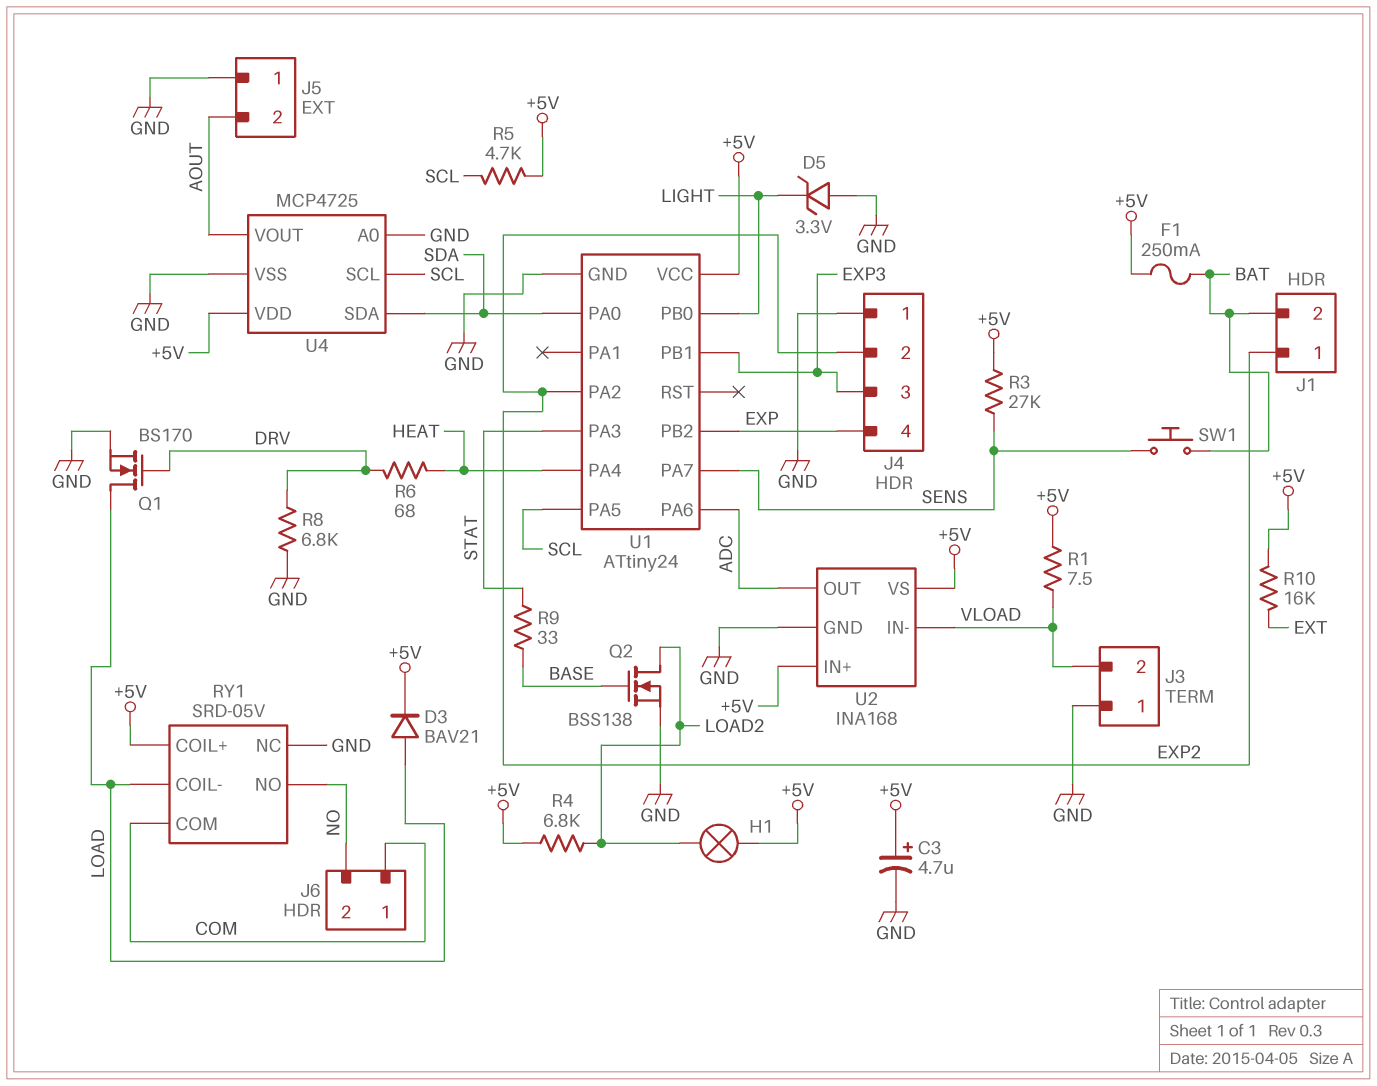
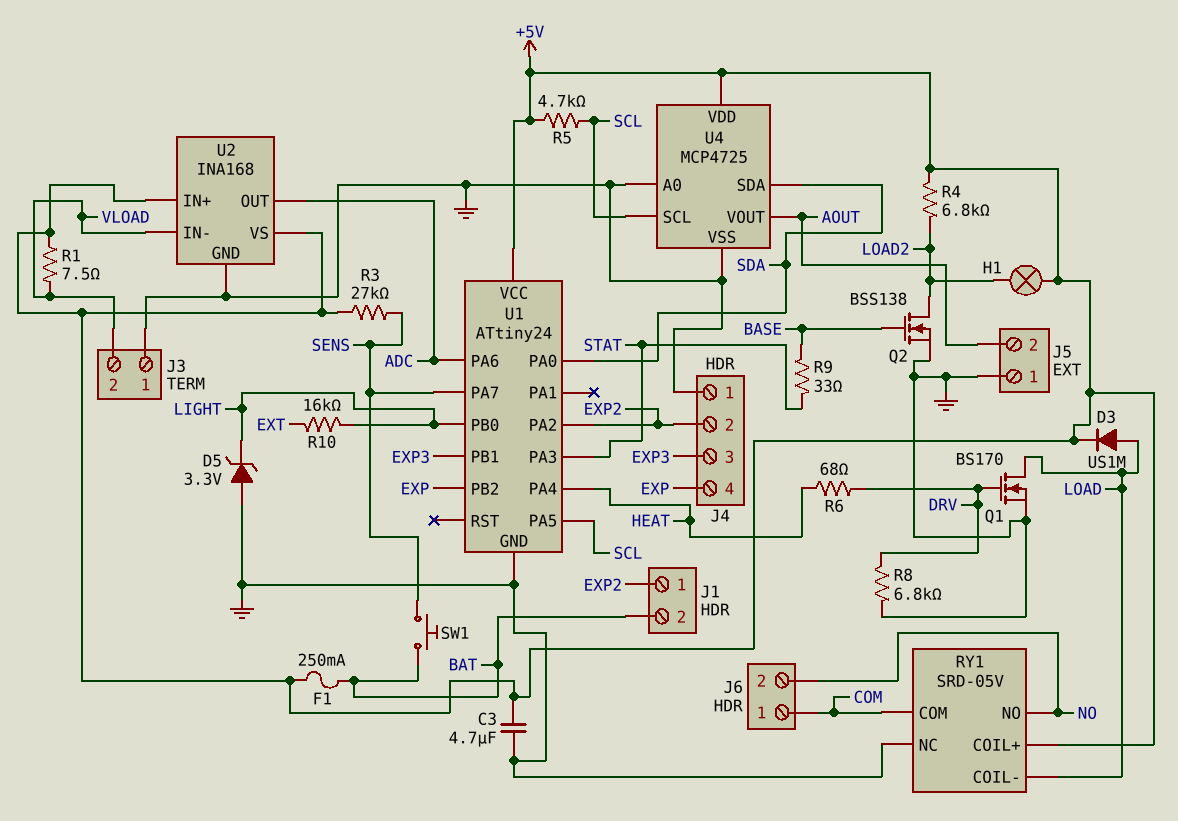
C3: 4.7uF (plus +5V, minus GND) -> 4.7uF (+5V, GND)
D3: diode BAV21 (A LOAD, K +5V) -> diode US1M (A LOAD, K +5V)
R10: 16k (+5V, EXT) -> 16k (EXT, LIGHT)

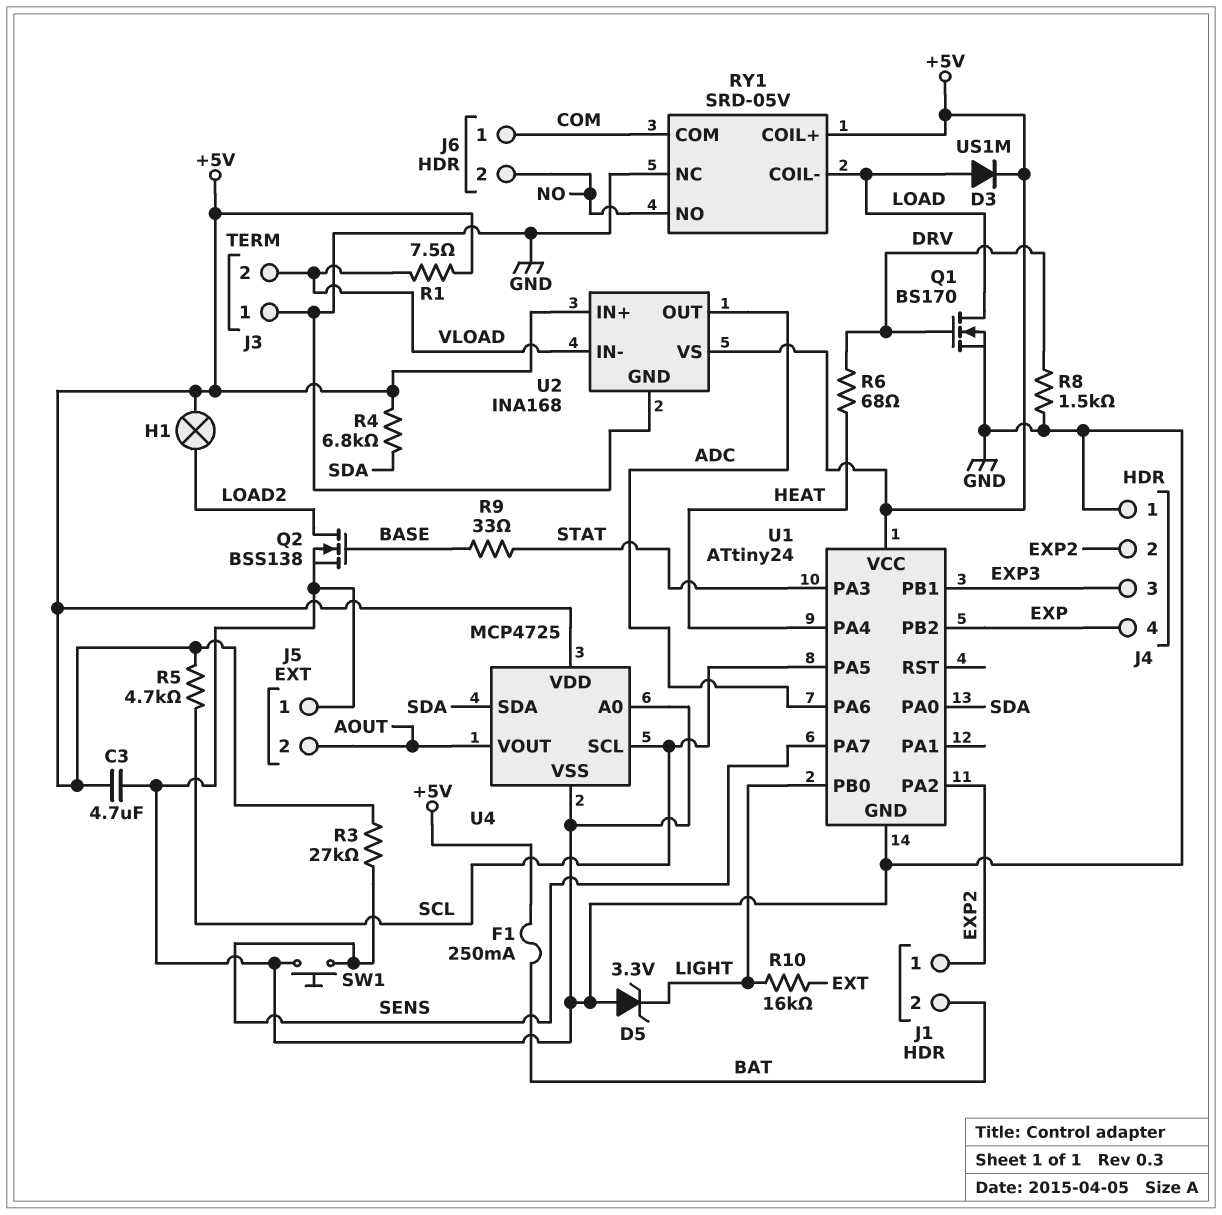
R4: 6.8k (+5V, LOAD2) -> 6.8k (+5V, SDA)
R8: 6.8k (DRV, GND) -> 1.5k (DRV, GND)
SW1: button (BAT, SENS) -> button (GND, SENS)

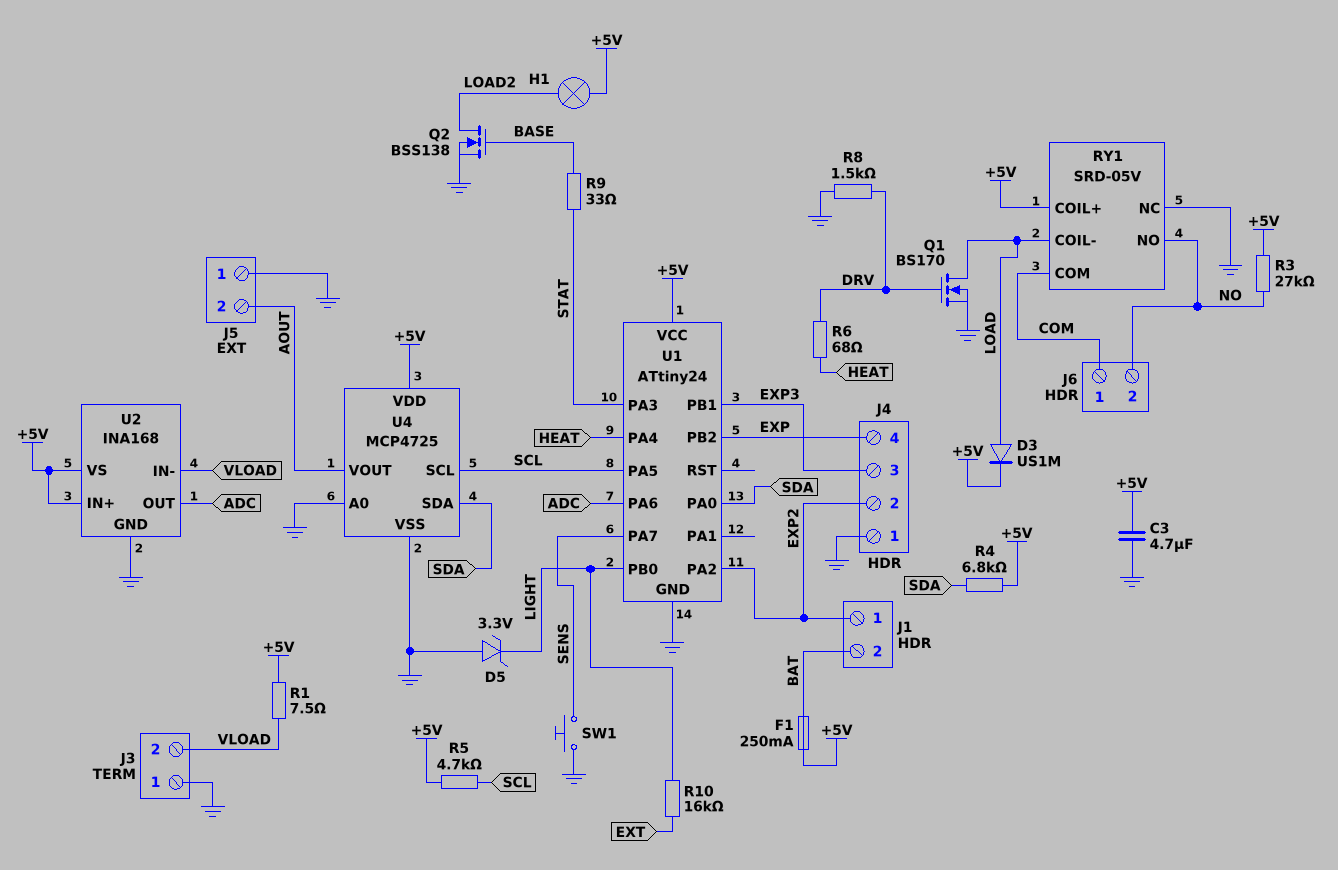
R3: 27k (+5V, SENS) -> 27k (+5V, NO)

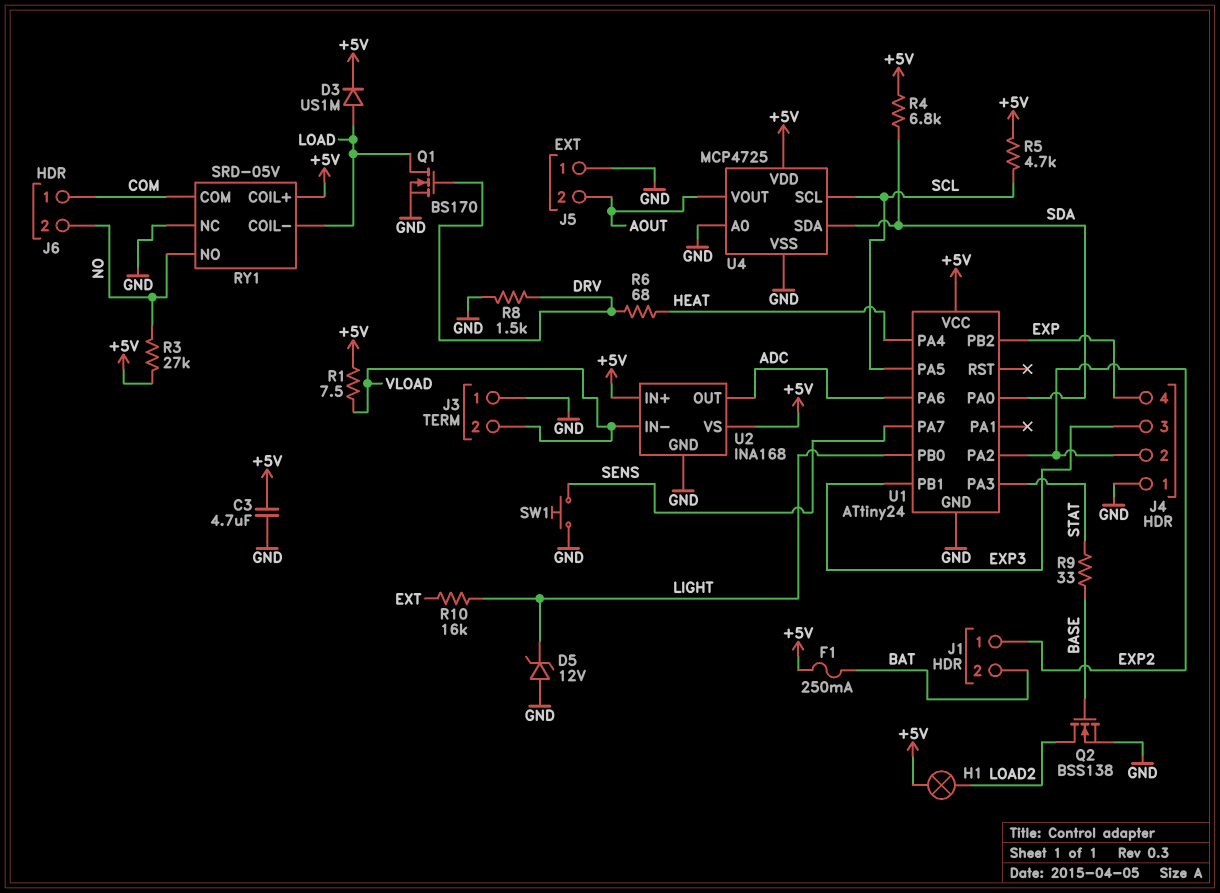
D5: zener 3.3V (A GND, K LIGHT) -> zener 12V (A GND, K LIGHT)

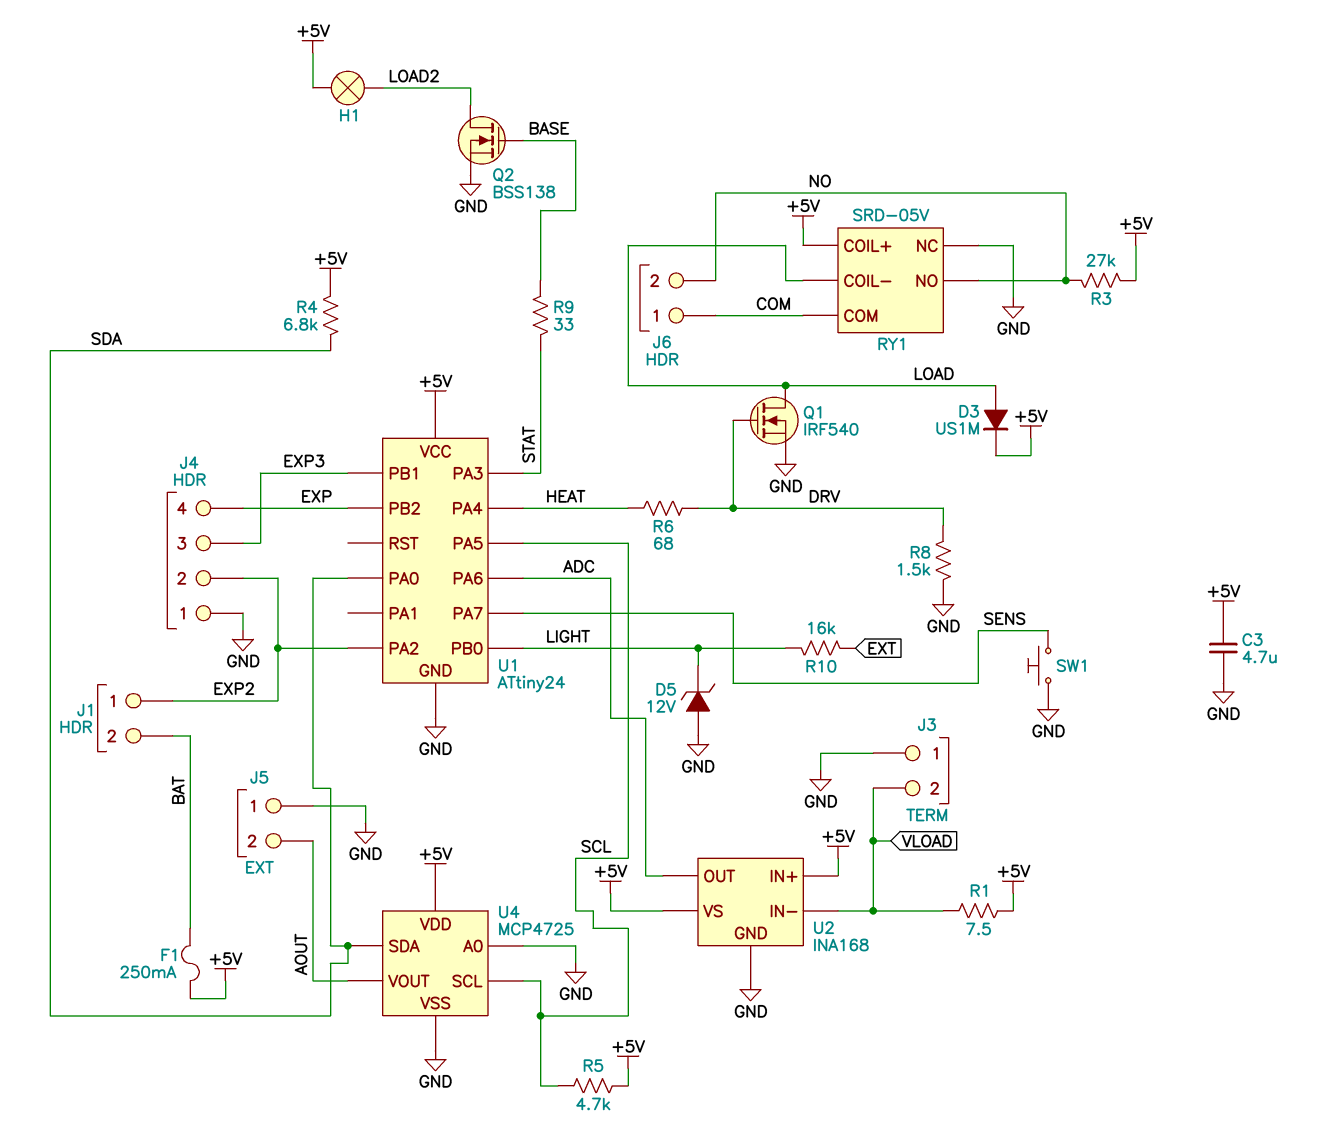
Q1: NMOS BS170 (G DRV, D LOAD, S GND) -> NMOS IRF540 (G DRV, D LOAD, S GND)

